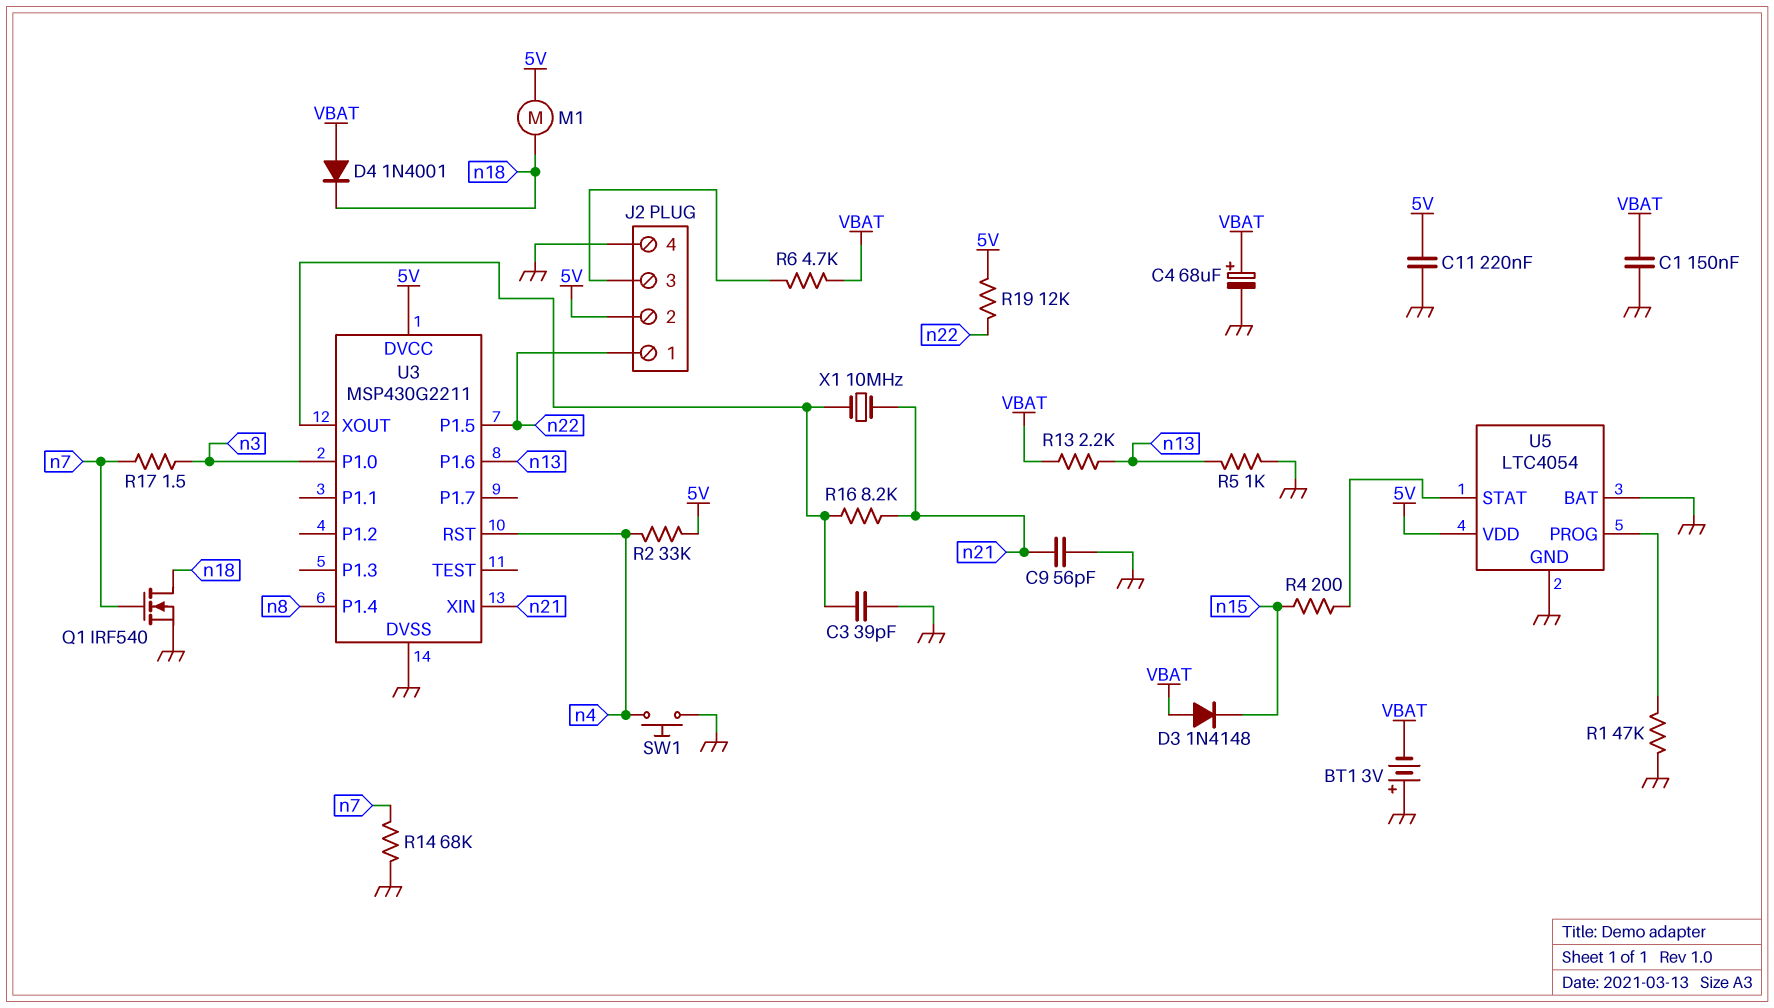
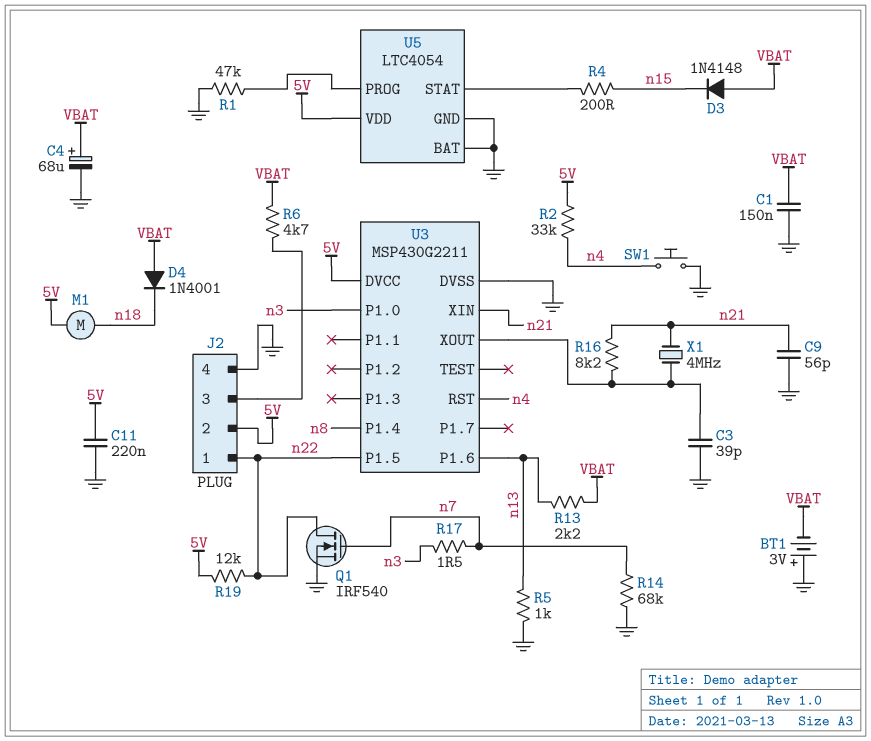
Q1: NMOS IRF540 (G n7, D n18, S GND) -> NMOS IRF540 (G n7, D n22, S GND)
X1: 10MHz (U3/XOUT, n21) -> 4MHz (U3/XOUT, n21)

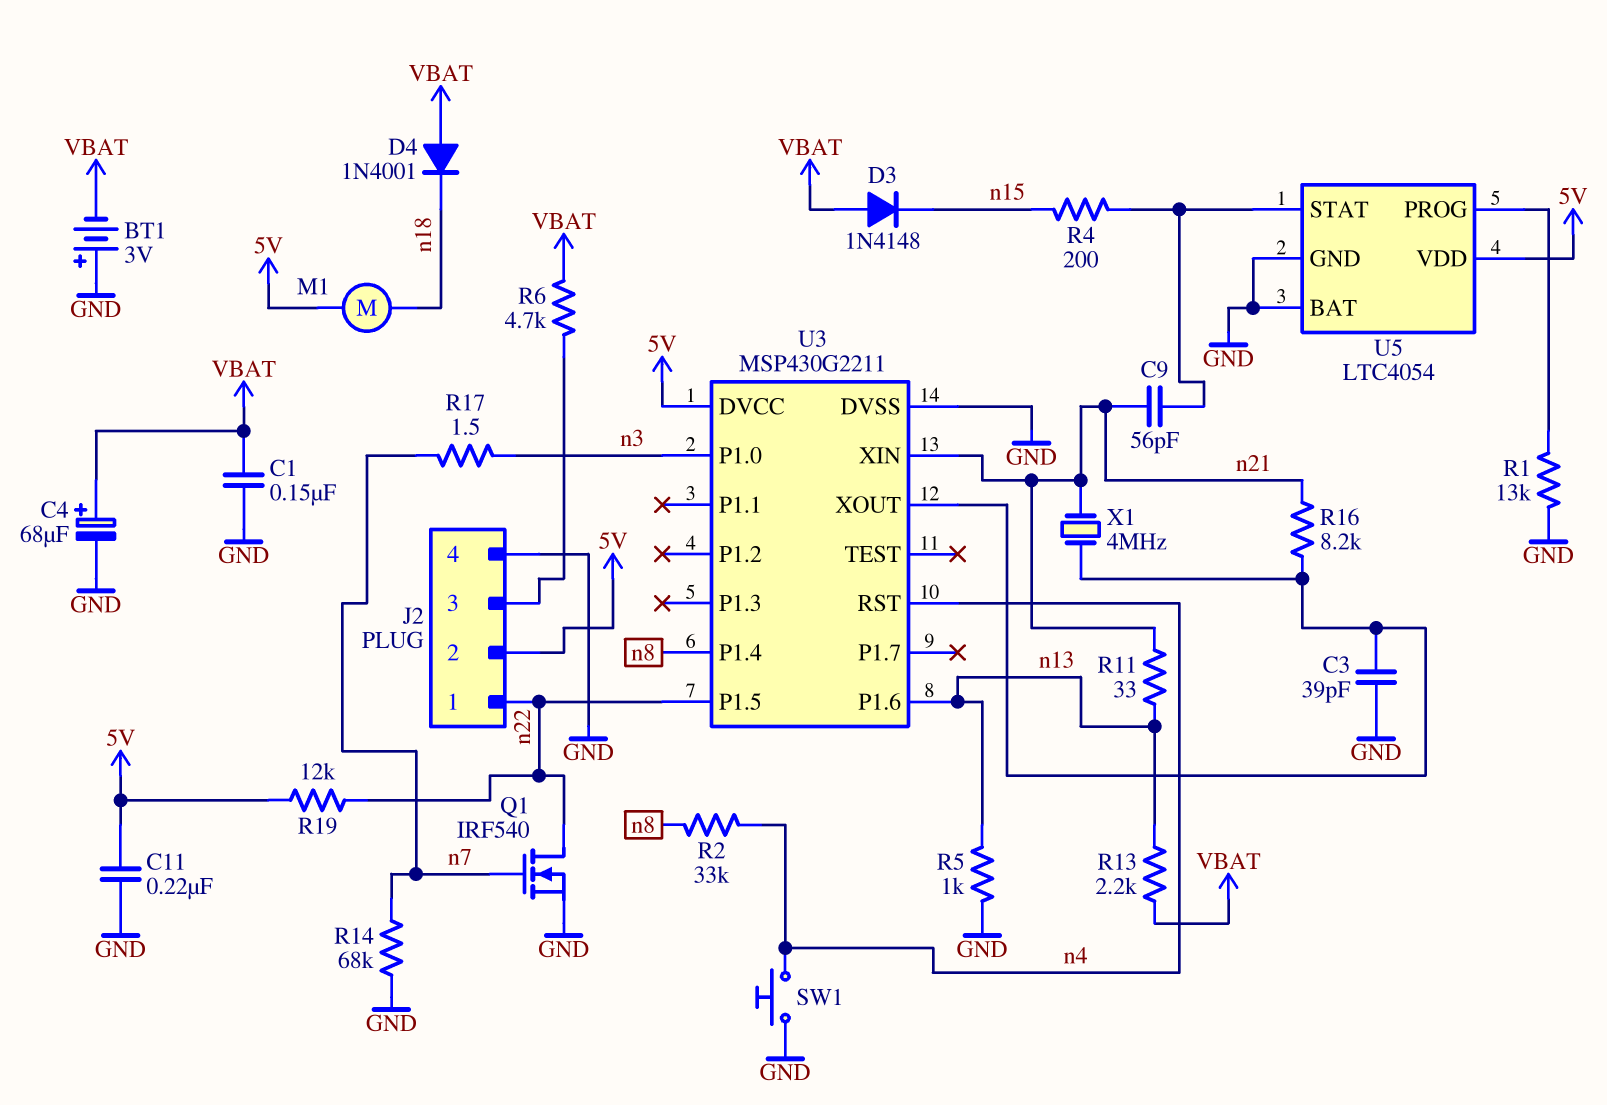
C9: 56pF (GND, n21) -> 56pF (U5/STAT, n21)
R1: 47k (GND, U5/PROG) -> 13k (GND, U5/PROG)
R2: 33k (5V, n4) -> 33k (n4, n8)
R11: none -> 33 (n13, n21)

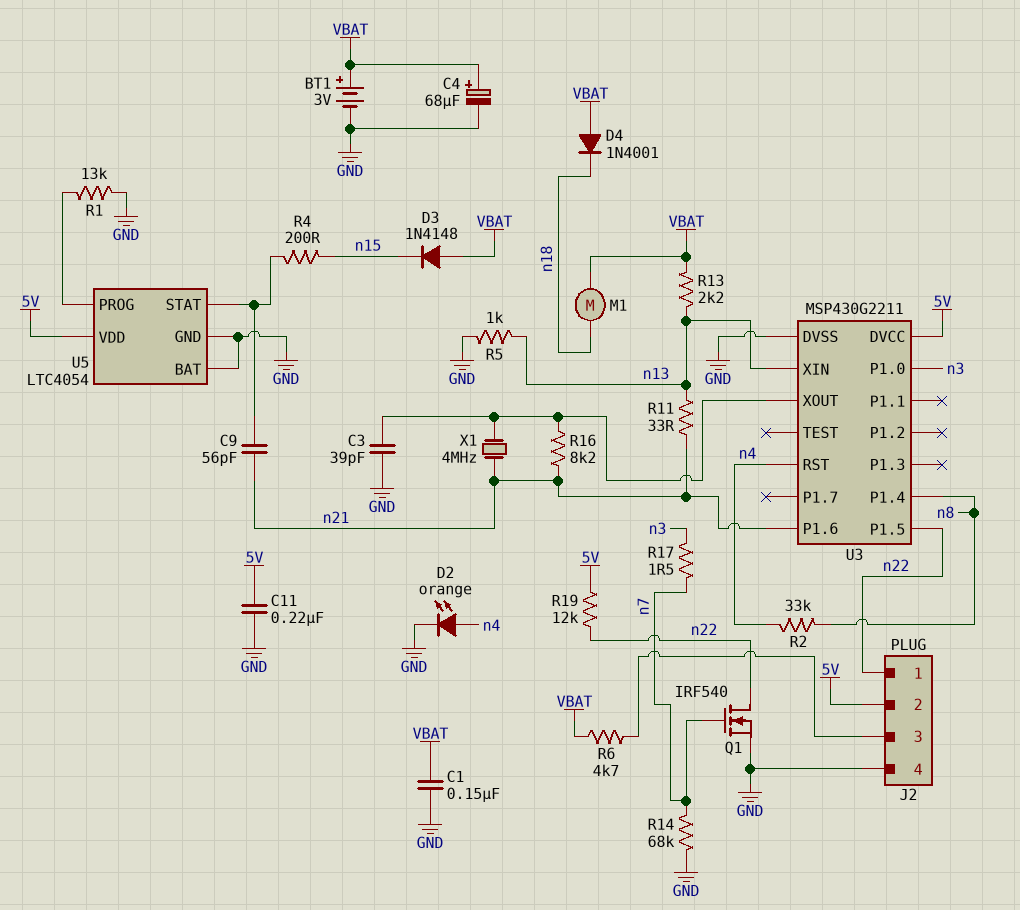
BT1: 3V (plus GND, minus VBAT) -> 3V (plus VBAT, minus GND)
D2: none -> LED orange (A n4, K GND)
M1: motor (5V, n18) -> motor (VBAT, n18)
SW1: button (GND, n4) -> none
U3 pin P1.6: n13 -> n21
U3 pin XIN: n21 -> n13

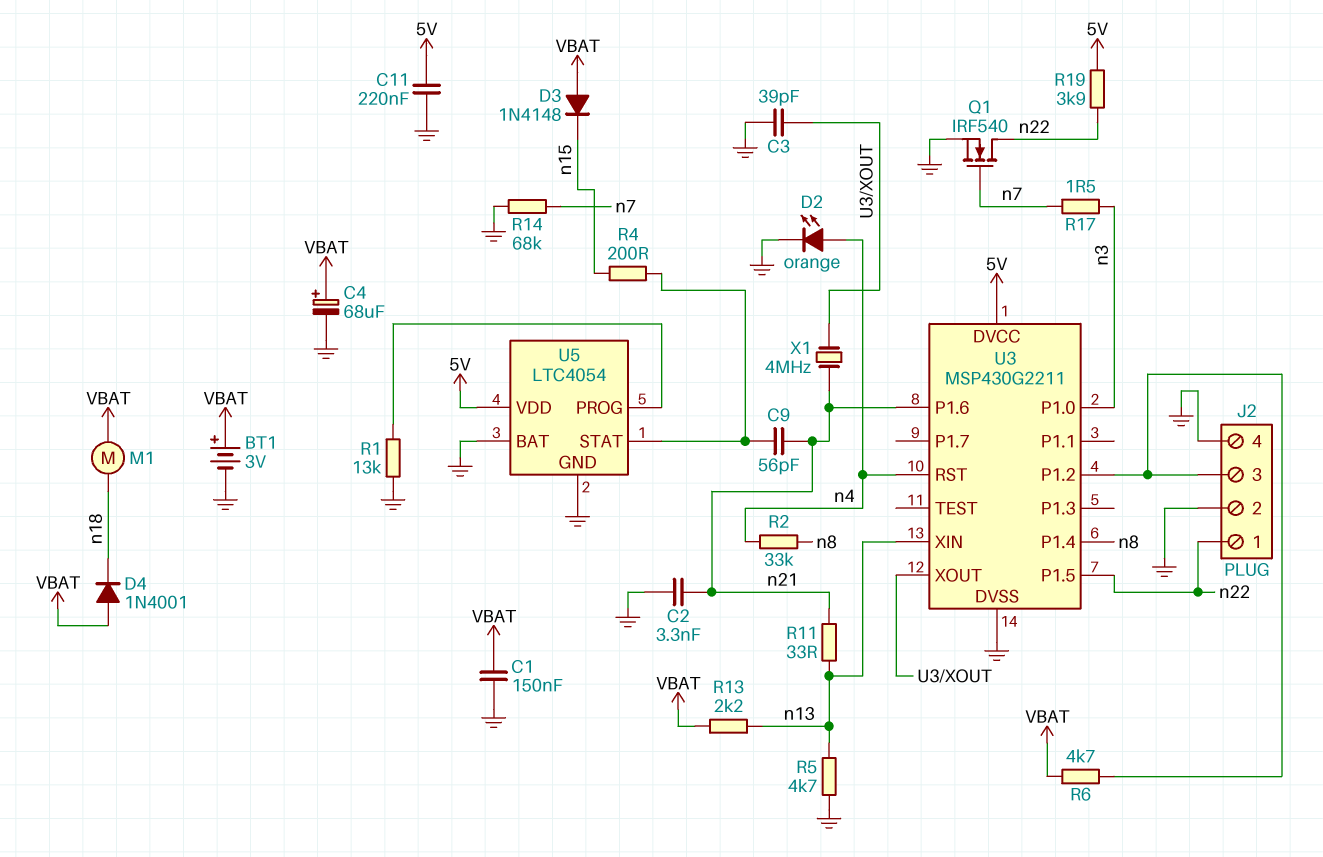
C2: none -> 3.3nF (GND, n21)
J2 pin 2: 5V -> GND
R5: 1k (GND, n13) -> 4.7k (GND, n13)
R16: 8.2k (U3/XOUT, n21) -> none
R19: 12k (5V, n22) -> 3.9k (5V, n22)
U3 pin P1.2: none -> J2/3

